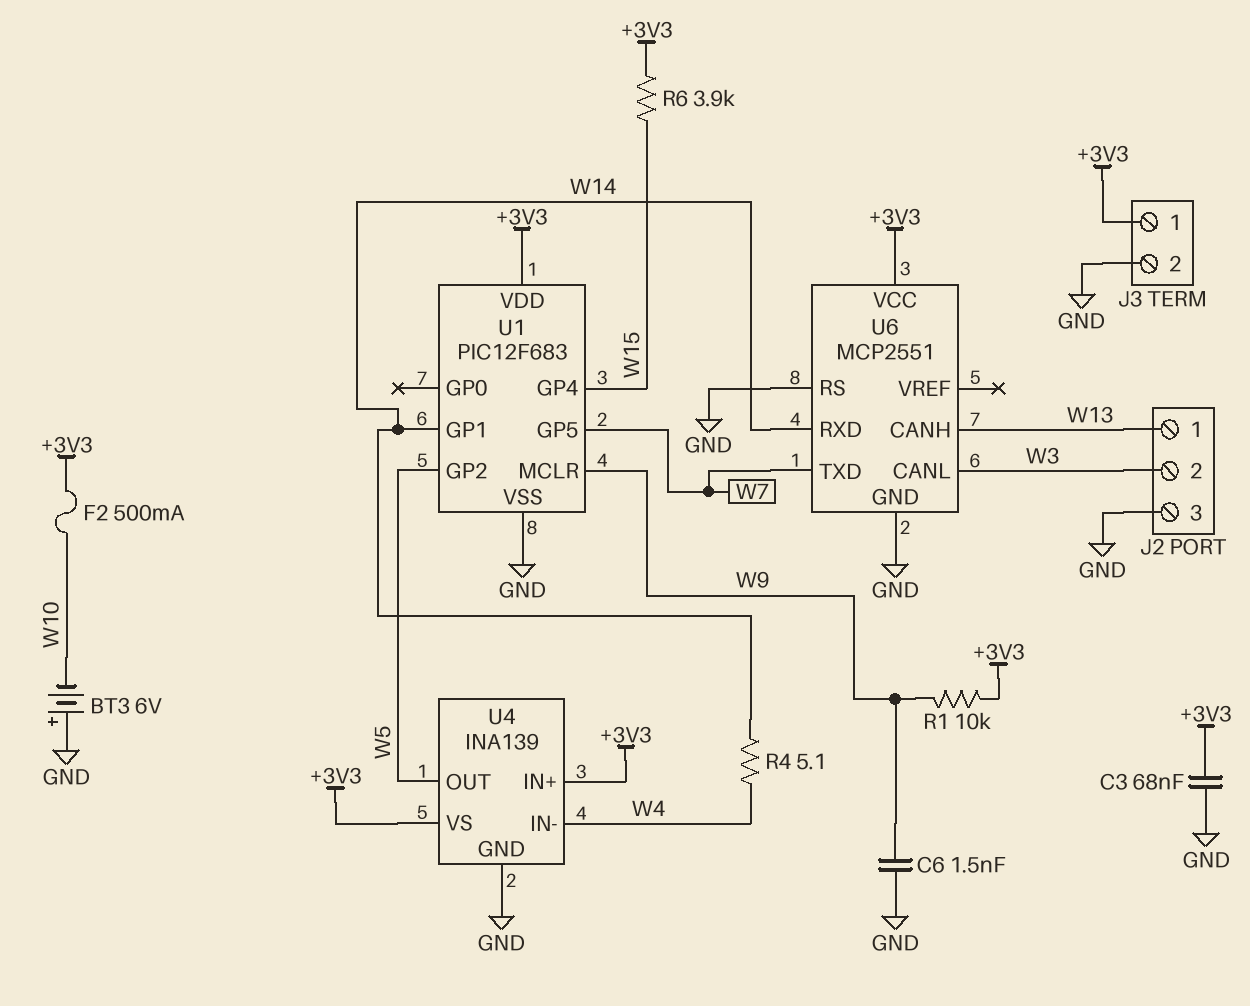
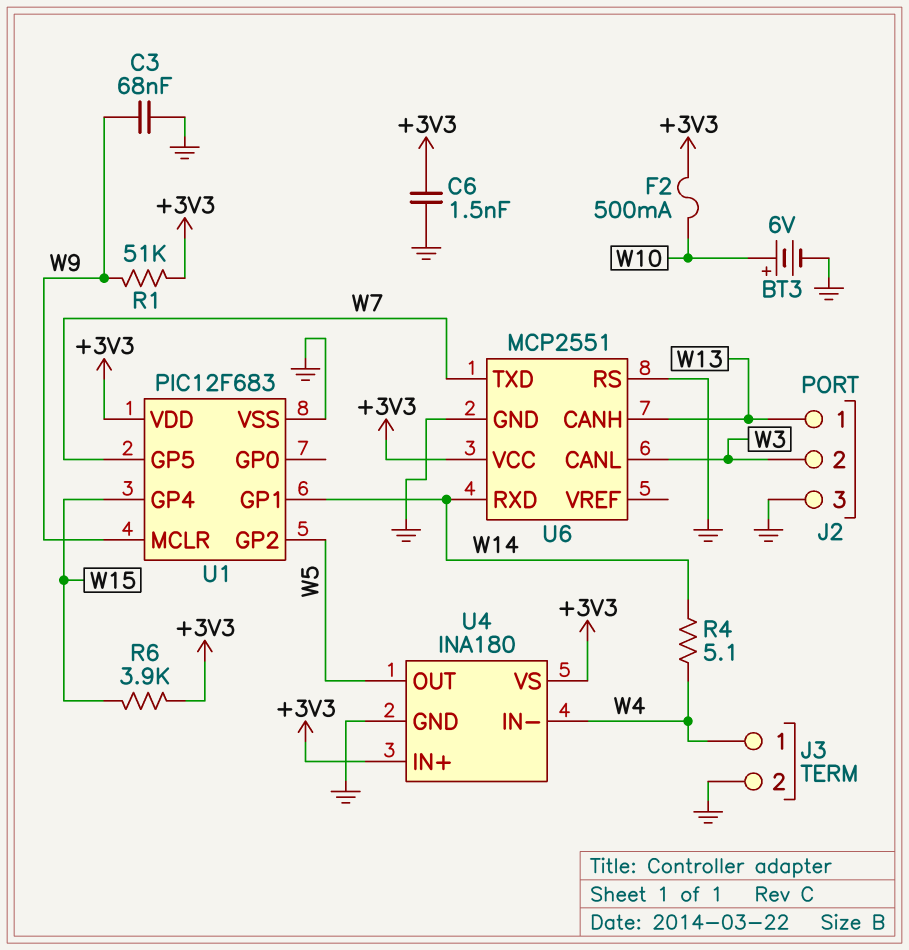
BT3: 6V (plus GND, minus W10) -> 6V (plus W10, minus GND)
C3: 68nF (+3V3, GND) -> 68nF (GND, W9)
C6: 1.5nF (GND, W9) -> 1.5nF (+3V3, GND)
J3 pin 1: +3V3 -> W4
R1: 10k (+3V3, W9) -> 51k (+3V3, W9)
U4: INA139 -> INA180

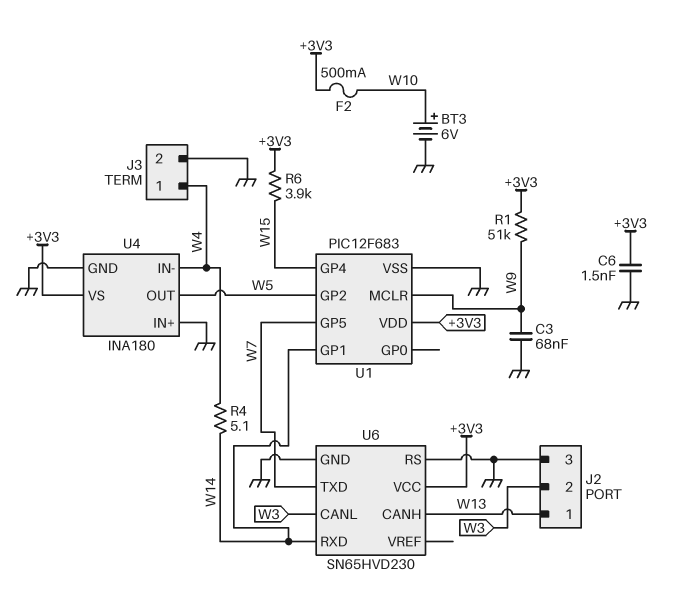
U4 pin IN+: +3V3 -> GND
U6: MCP2551 -> SN65HVD230

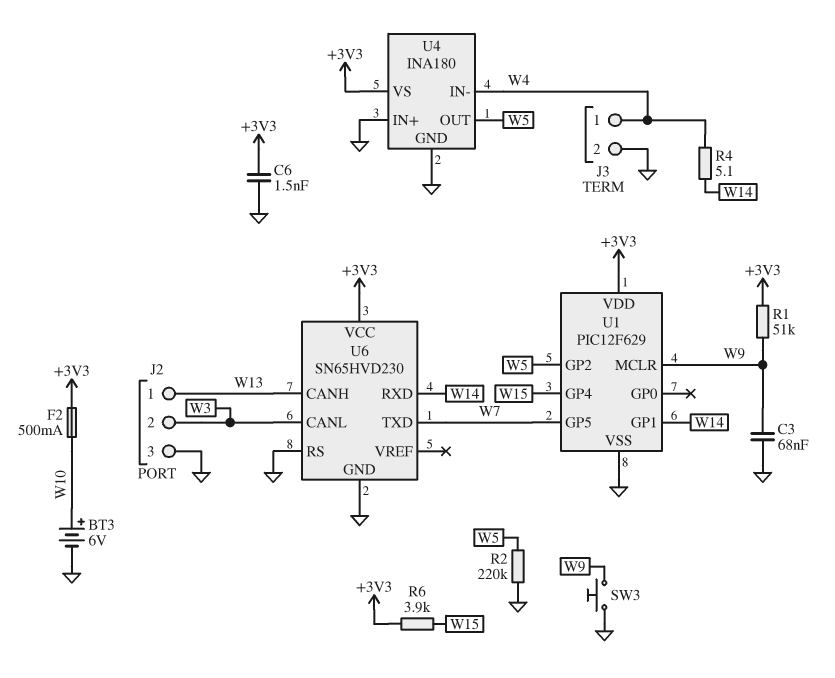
R2: none -> 220k (GND, W5)
SW3: none -> button (GND, W9)
U1: PIC12F683 -> PIC12F629

